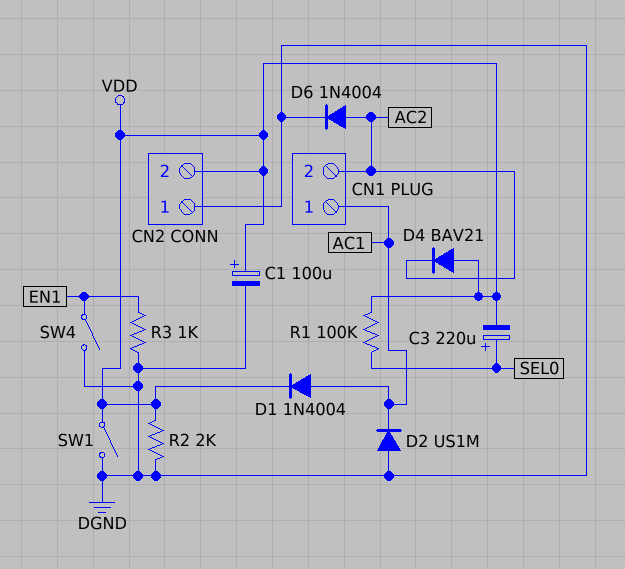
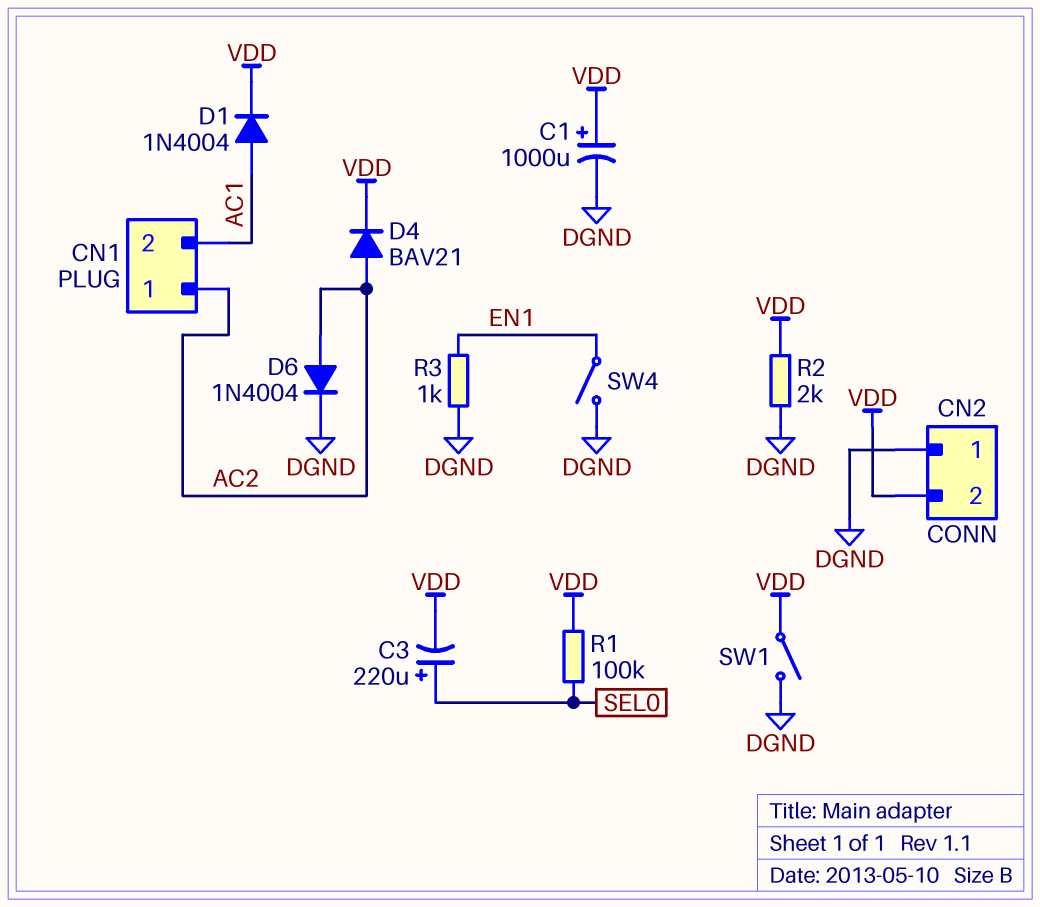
C1: 100uF (plus VDD, minus DGND) -> 1000uF (plus VDD, minus DGND)
CN1 pin 1: AC1 -> AC2
CN1 pin 2: AC2 -> AC1
D2: diode US1M (A DGND, K AC1) -> none
D4: diode BAV21 (A VDD, K AC2) -> diode BAV21 (A AC2, K VDD)

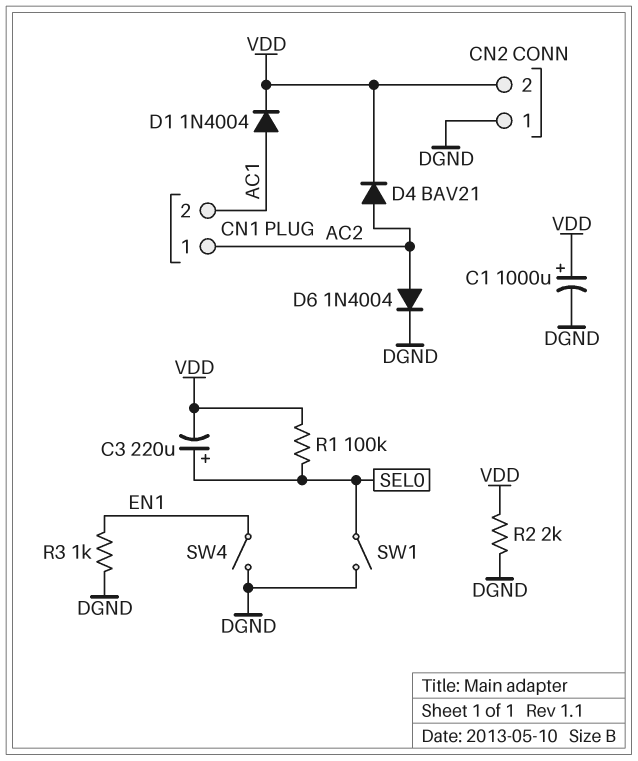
SW1: switch (DGND, VDD) -> switch (DGND, SEL0)

